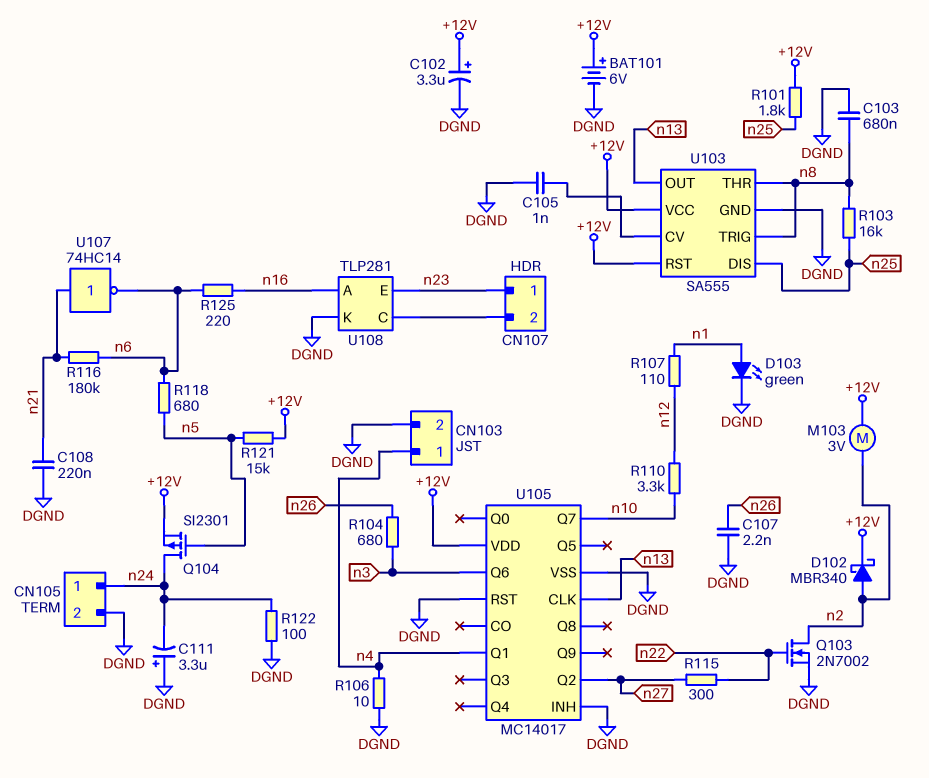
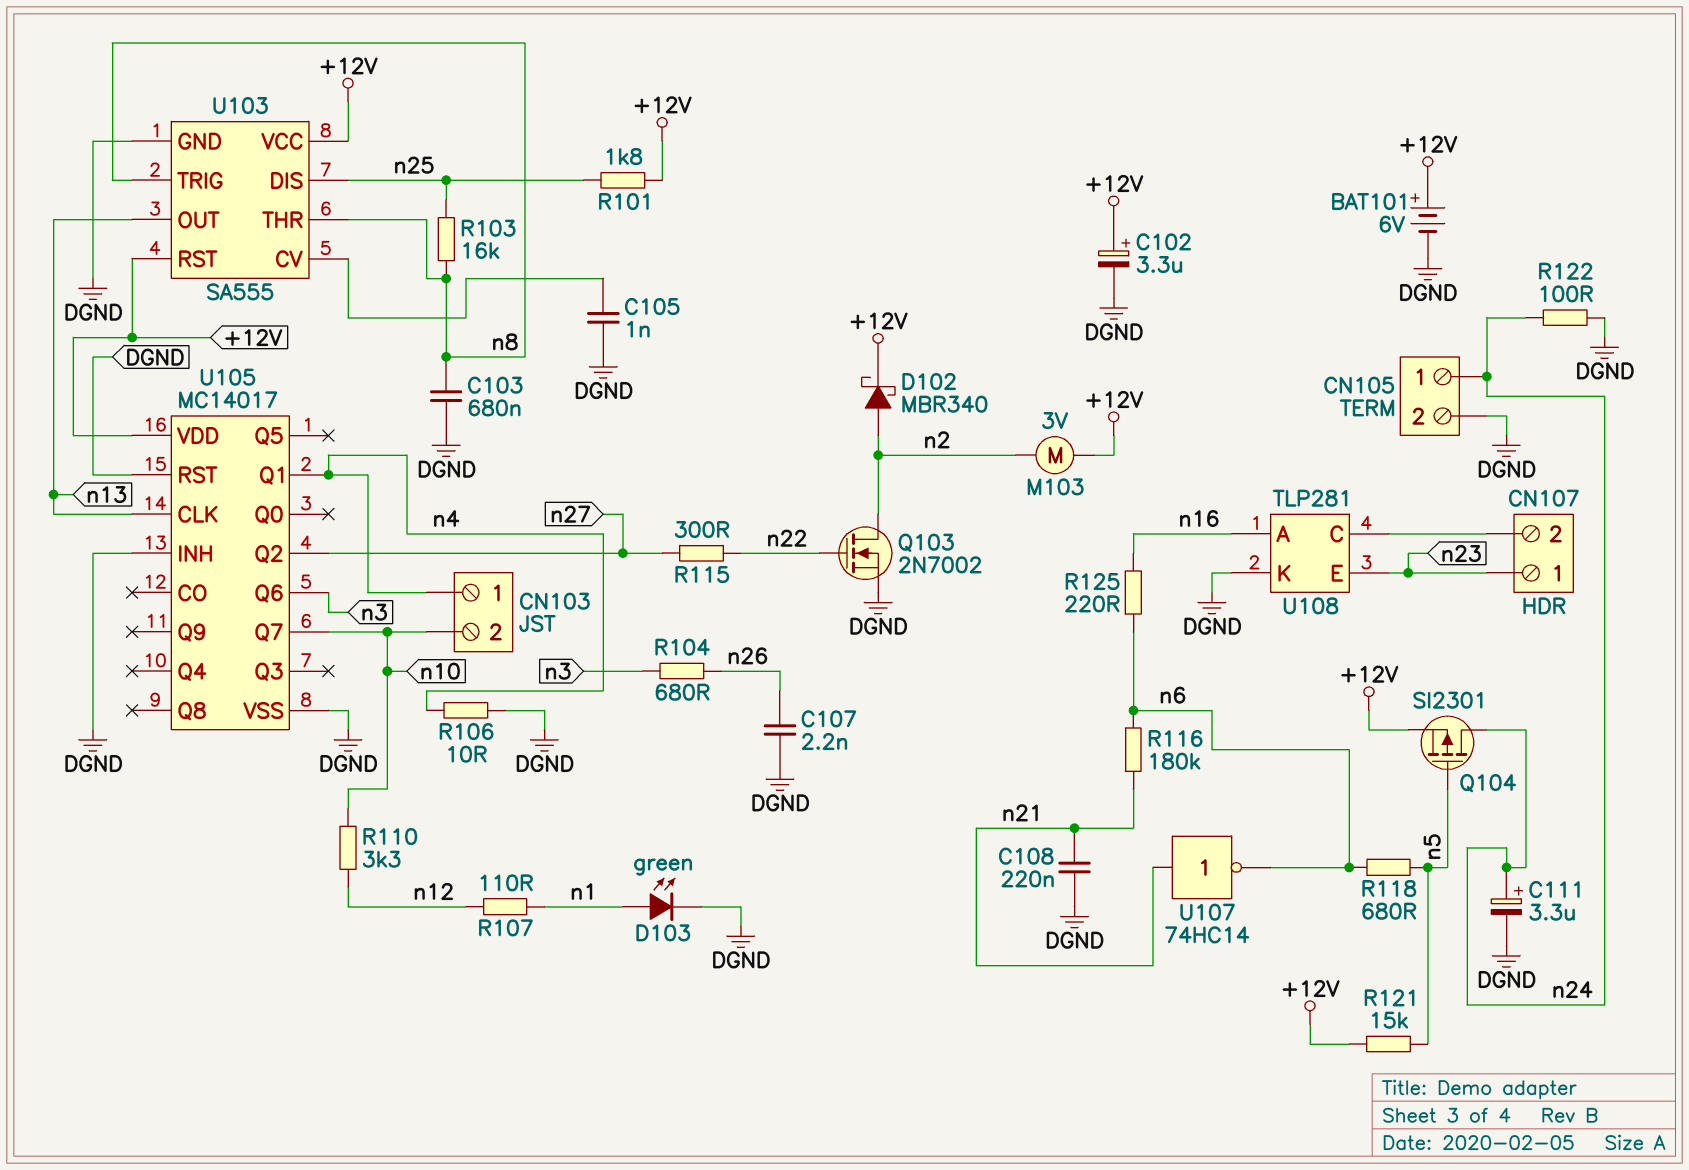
C111: 3.3uF (plus DGND, minus n24) -> 3.3uF (plus n24, minus DGND)
CN103 pin 2: DGND -> n10

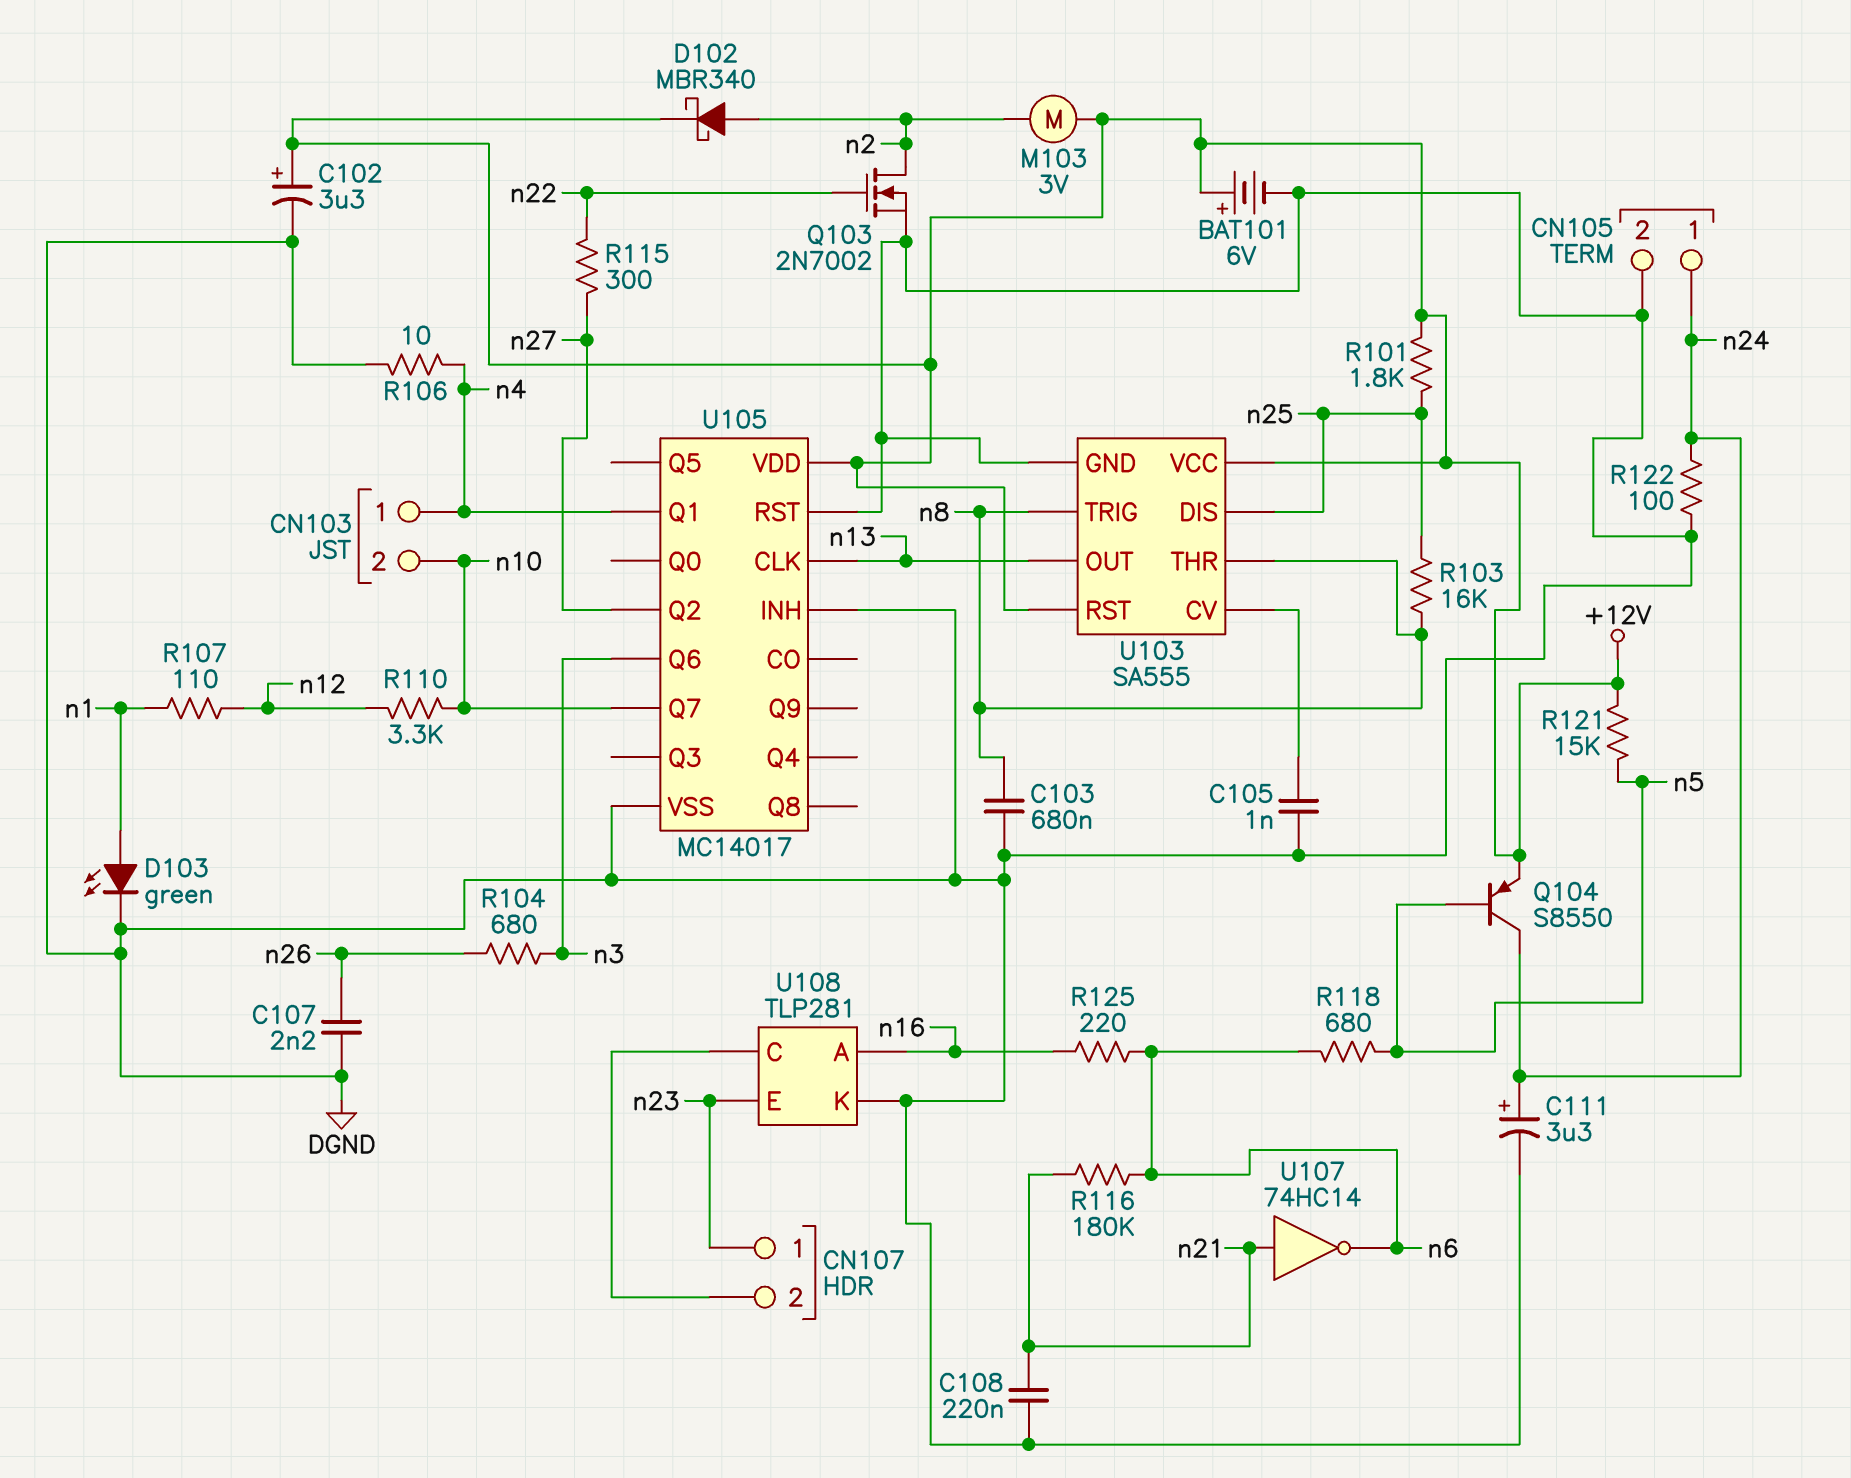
Q104: PMOS SI2301 (G n5, D n24, S +12V) -> PNP S8550 (B n5, C n24, E +12V)

